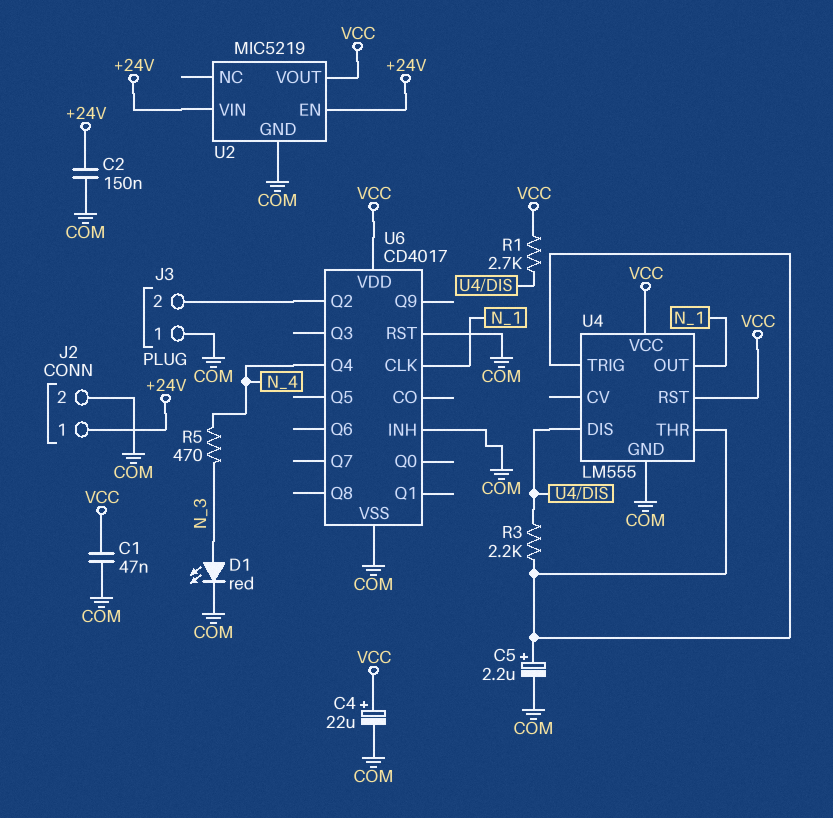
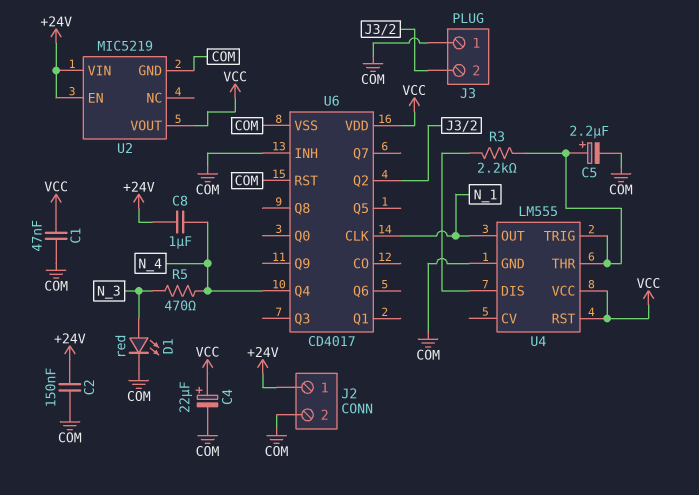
C8: none -> 1uF (+24V, N_4)
R1: 2.7k (U4/DIS, VCC) -> none

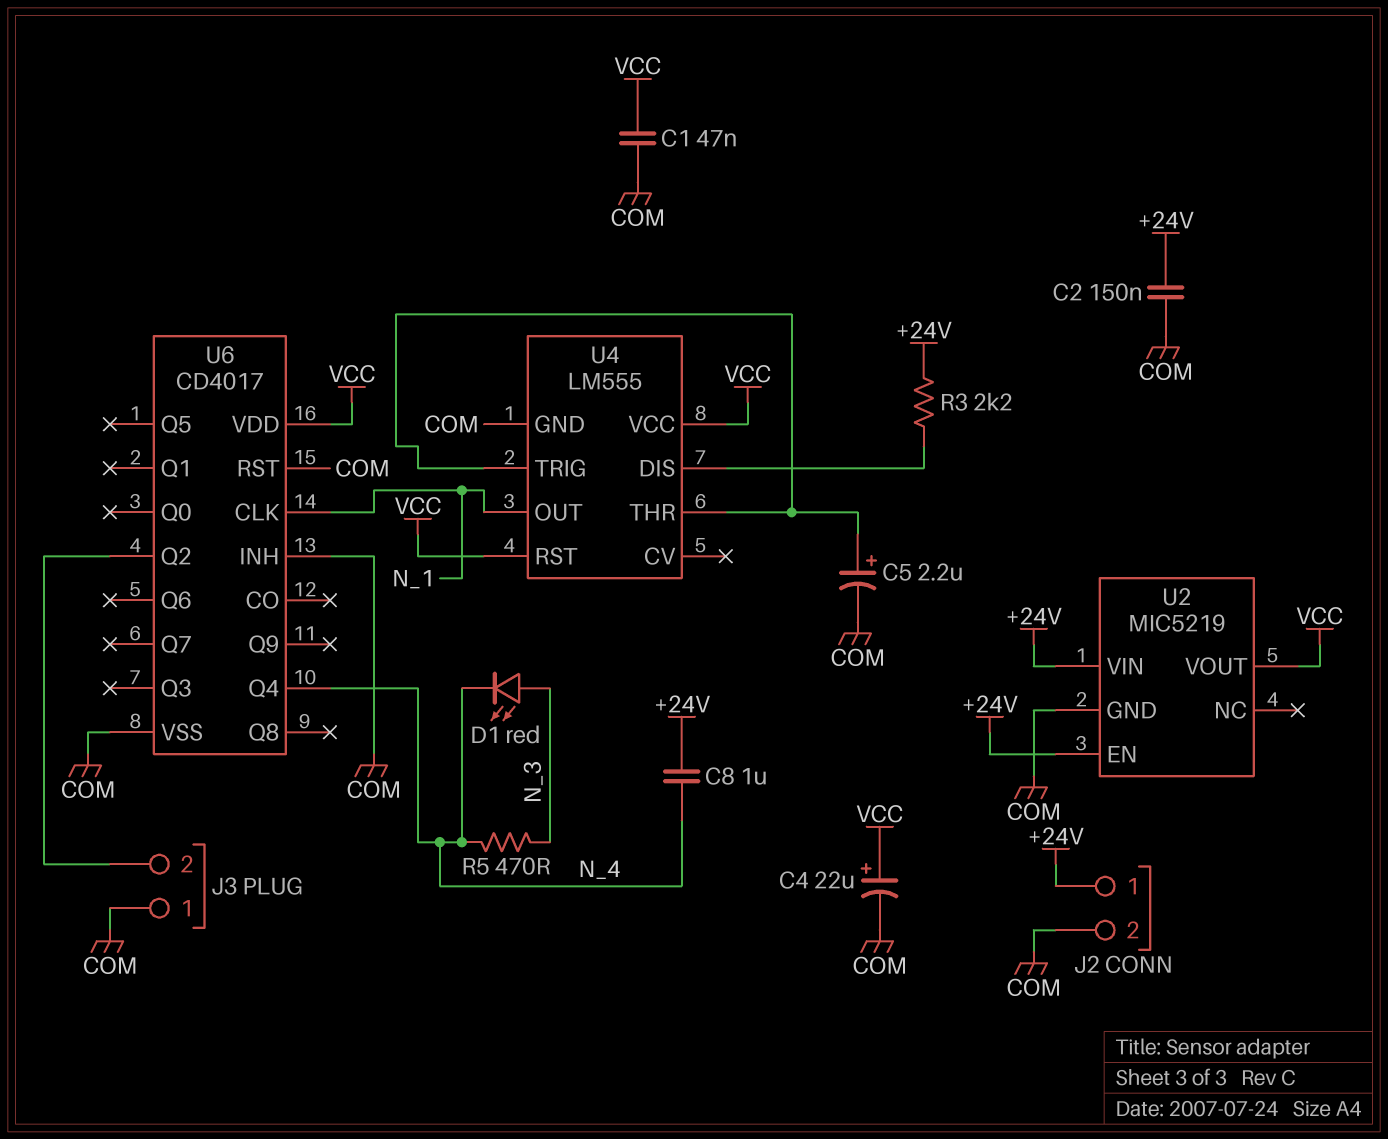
D1: LED red (A N_3, K COM) -> LED red (A N_3, K N_4)
R3: 2.2k (U4/DIS, U4/THR) -> 2.2k (+24V, U4/DIS)

